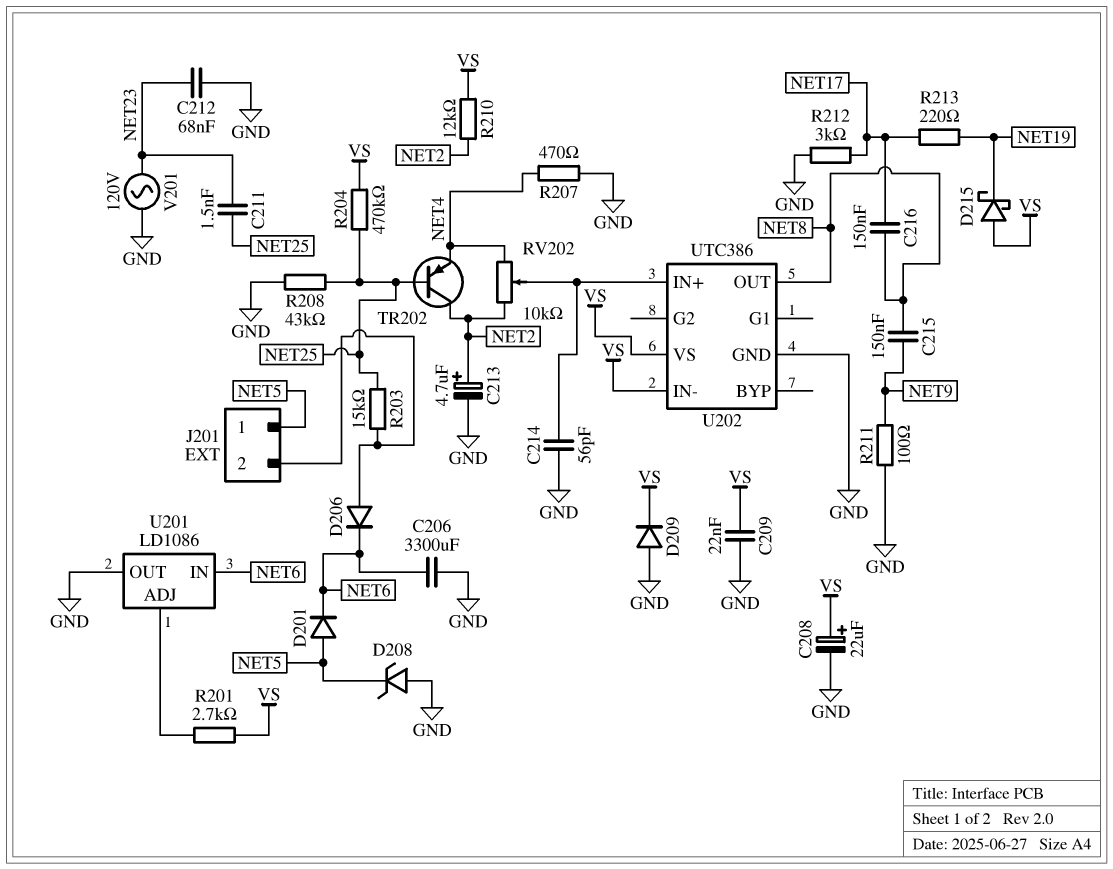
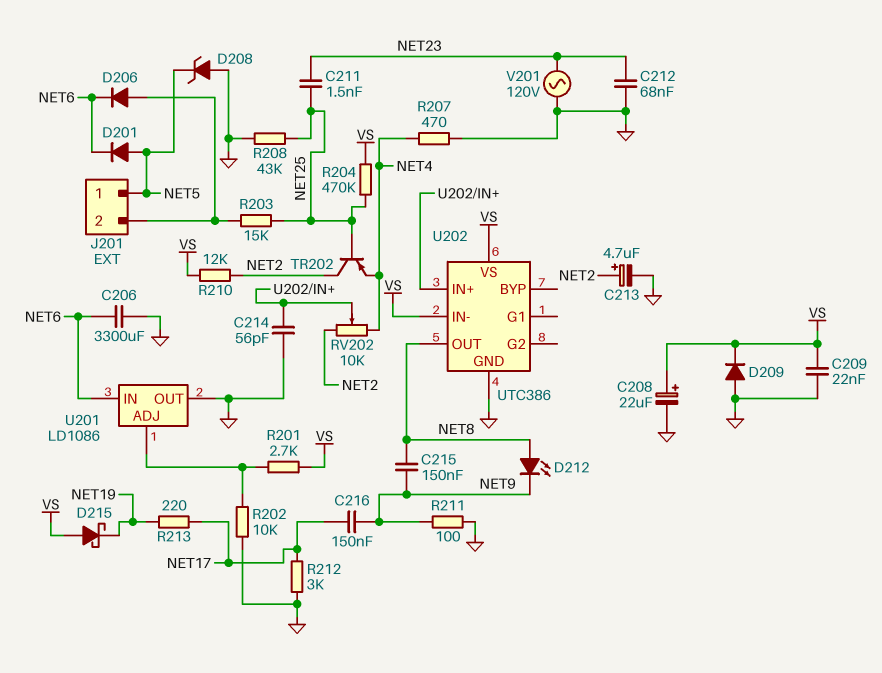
C216: 150nF (NET8, NET17) -> 150nF (NET9, NET17)
D212: none -> LED (A NET8, K NET9)
R202: none -> 10k (GND, U201/ADJ)

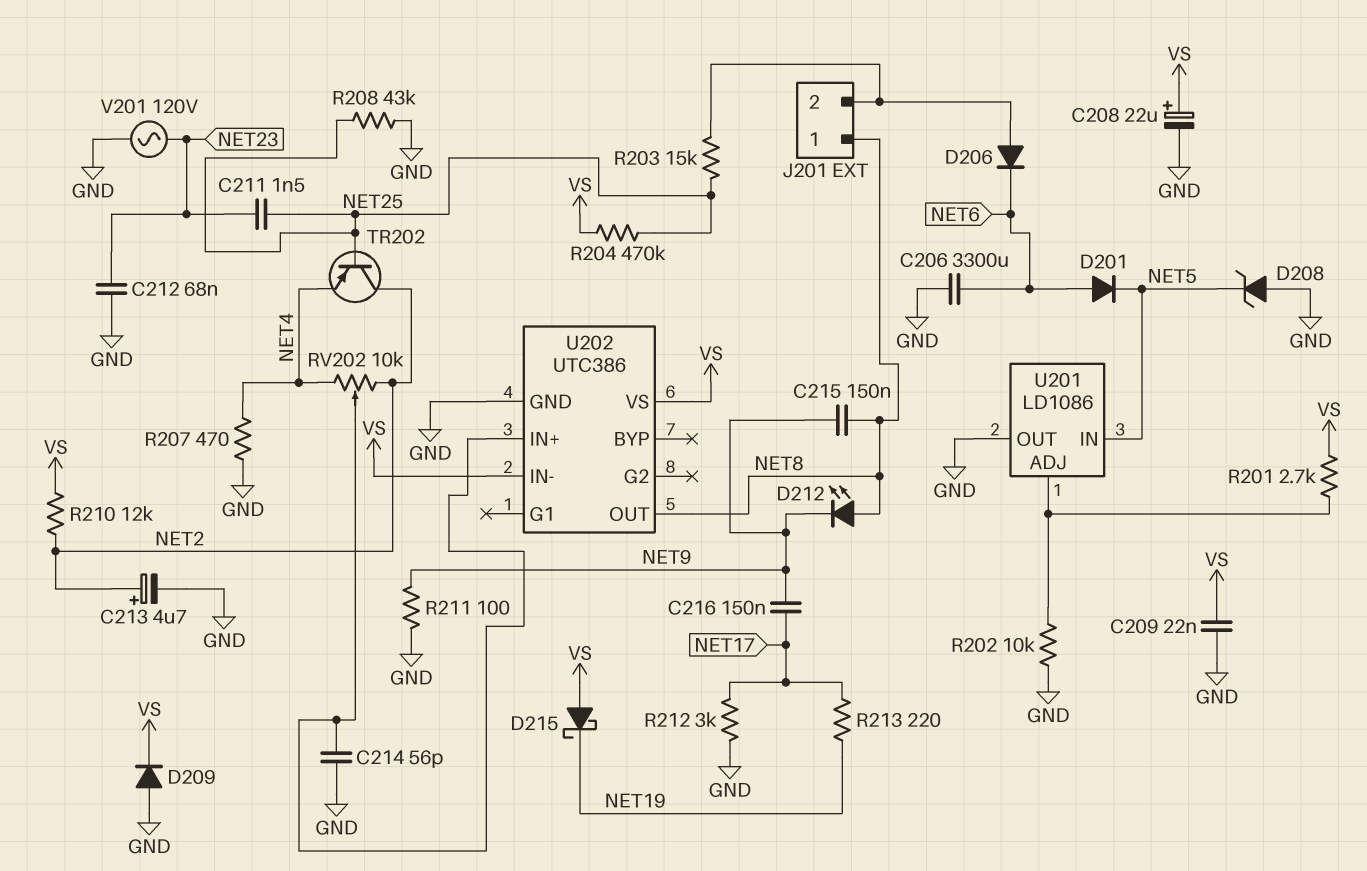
D201: diode (A NET5, K NET6) -> diode (A NET6, K NET5)
J201 pin 1: NET5 -> NET8
U201 pin IN: NET6 -> NET5

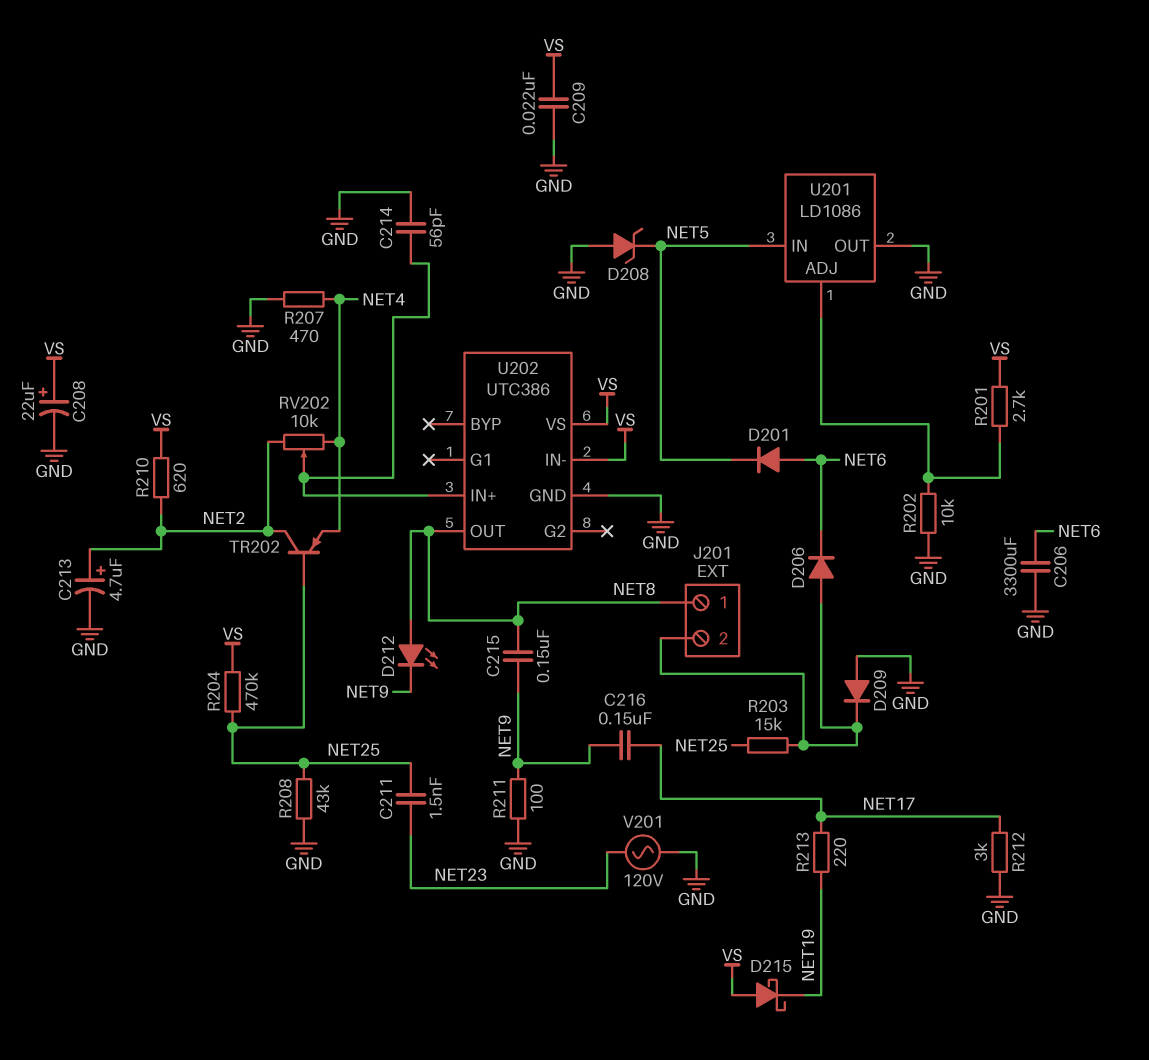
C212: 68nF (GND, NET23) -> none
D209: diode (A GND, K VS) -> diode (A GND, K J201/2)
R210: 12k (NET2, VS) -> 620 (NET2, VS)

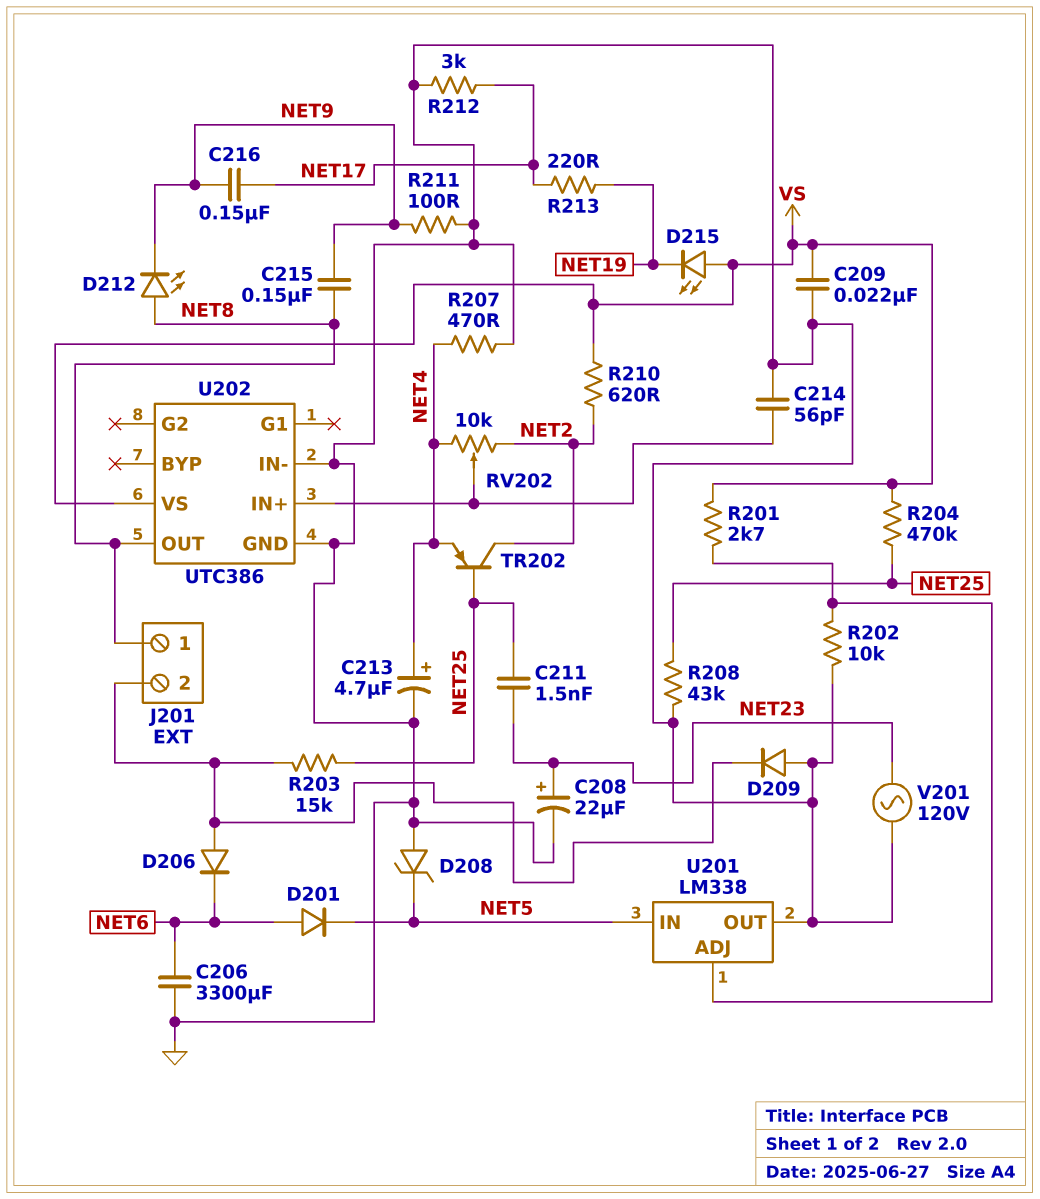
C208: 22uF (plus VS, minus GND) -> 22uF (plus NET23, minus GND)
C213: 4.7uF (plus NET2, minus GND) -> 4.7uF (plus NET4, minus GND)
D215: schottky (A VS, K NET19) -> LED (A VS, K NET19)
U201: LD1086 -> LM338
U202 pin IN-: VS -> GND

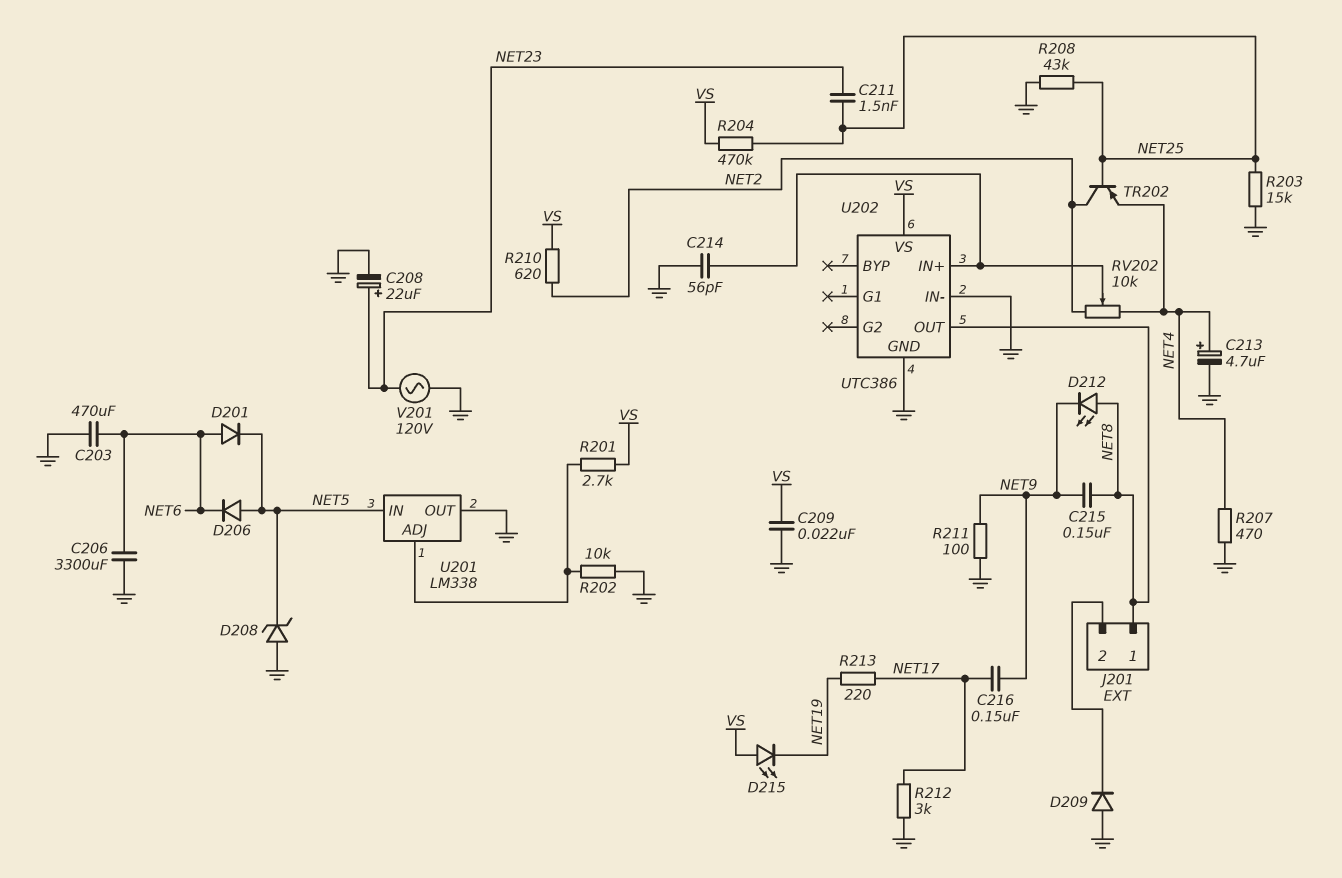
C203: none -> 470uF (GND, NET6)
D206: diode (A J201/2, K NET6) -> diode (A NET5, K NET6)
R203: 15k (J201/2, NET25) -> 15k (GND, NET25)

